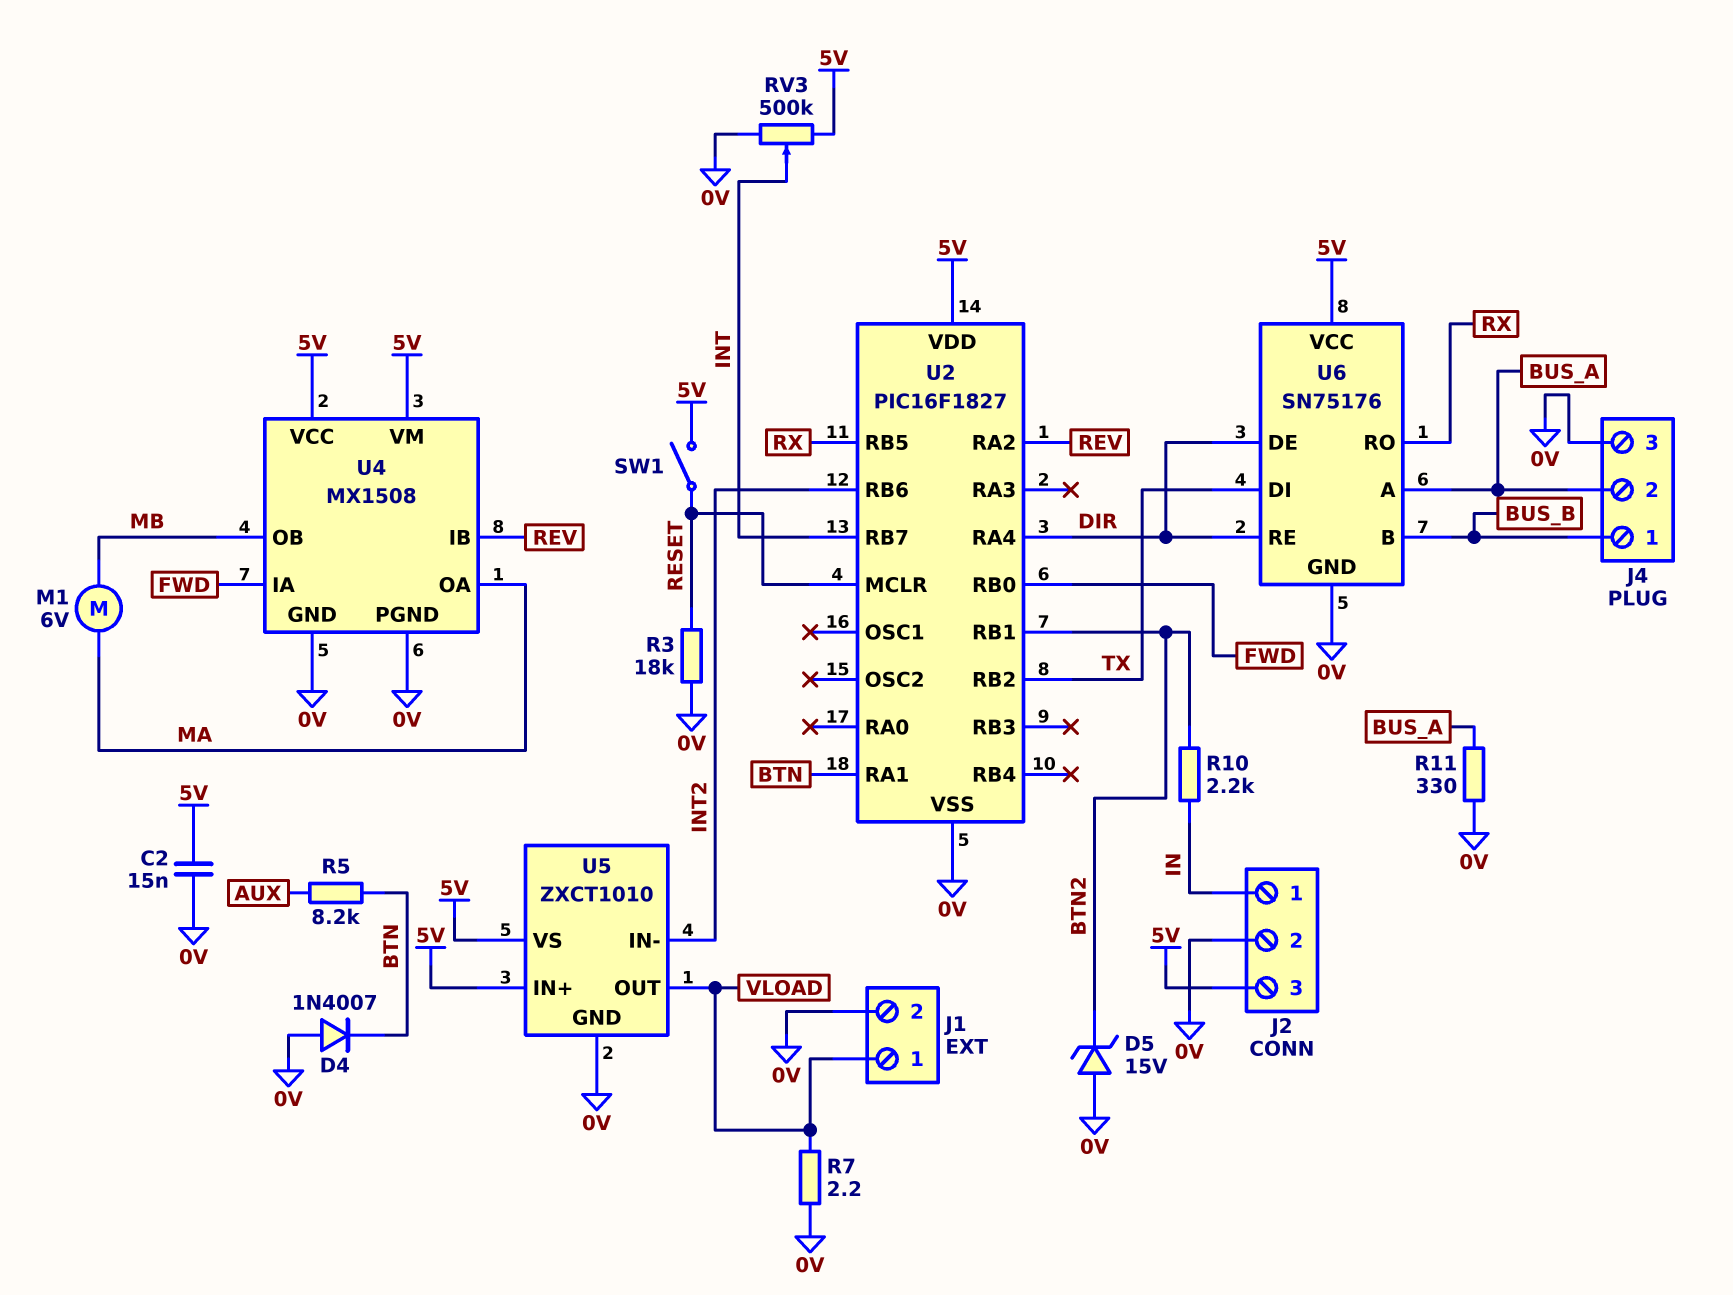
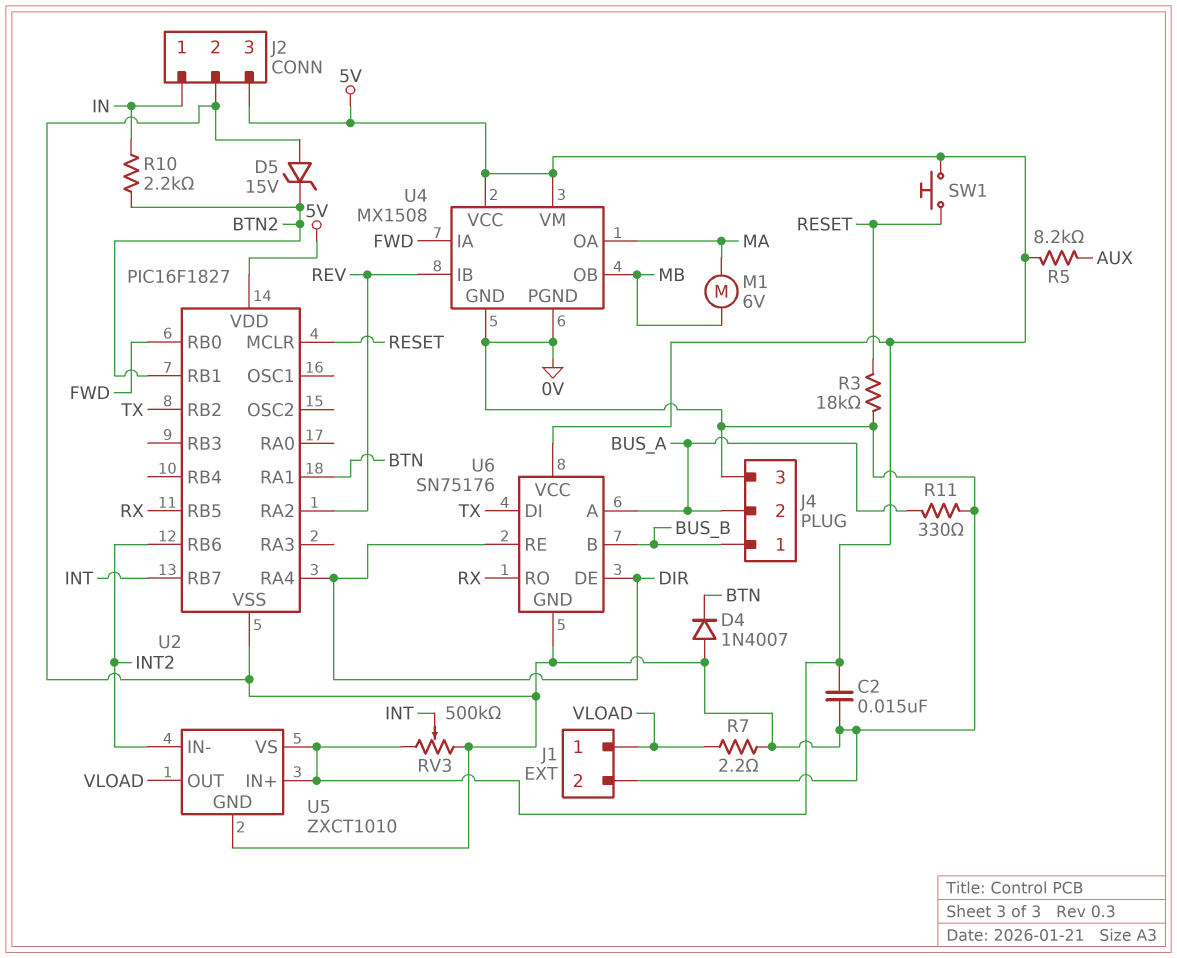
R5: 8.2k (AUX, BTN) -> 8.2k (5V, AUX)
SW1: switch (5V, RESET) -> button (5V, RESET)

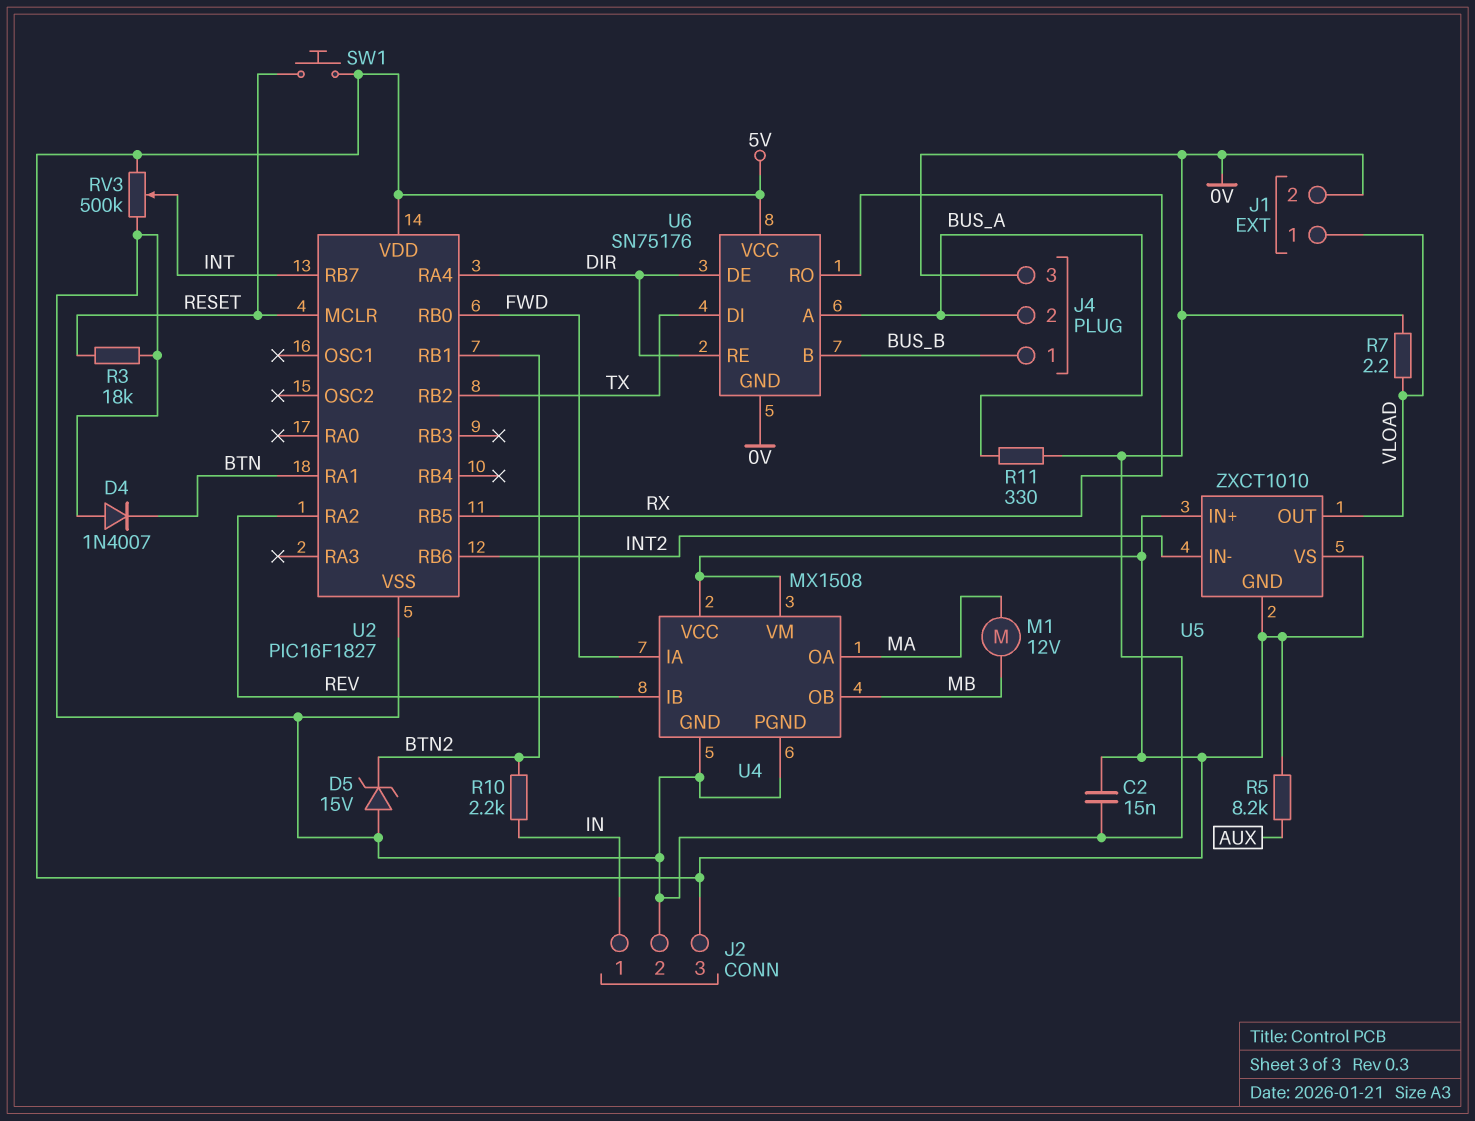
M1: motor 6V (MA, MB) -> motor 12V (MA, MB)
U5 pin GND: 0V -> 5V

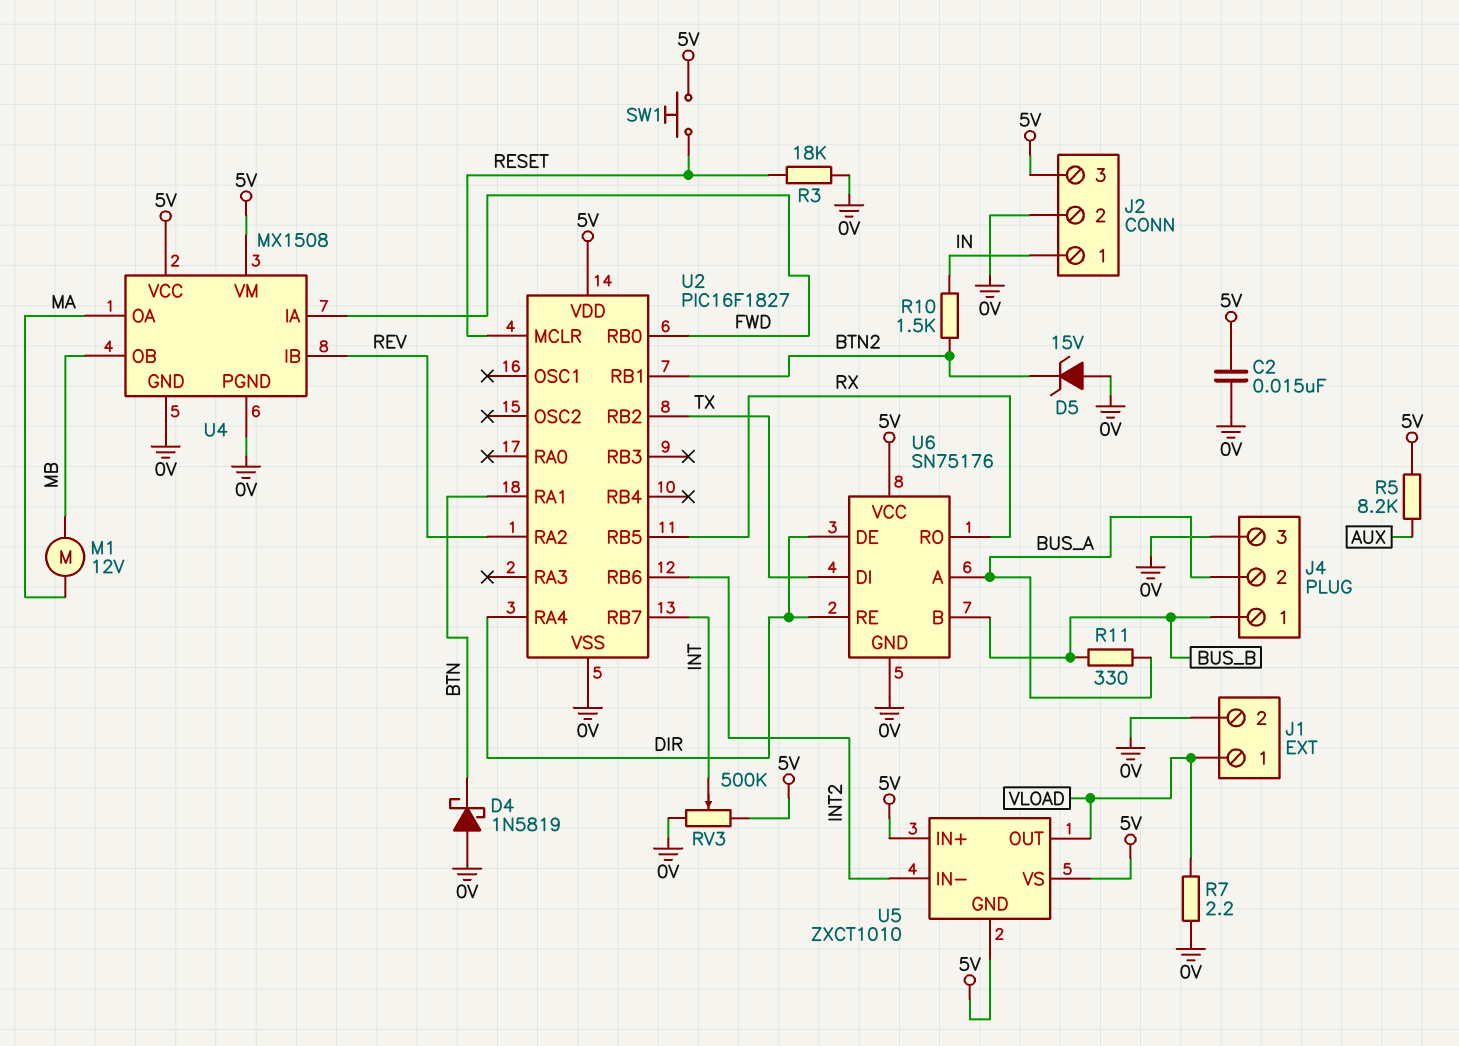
D4: diode 1N4007 (A 0V, K BTN) -> schottky 1N5819 (A 0V, K BTN)
R10: 2.2k (BTN2, IN) -> 1.5k (BTN2, IN)
R11: 330 (0V, BUS_A) -> 330 (BUS_A, BUS_B)

